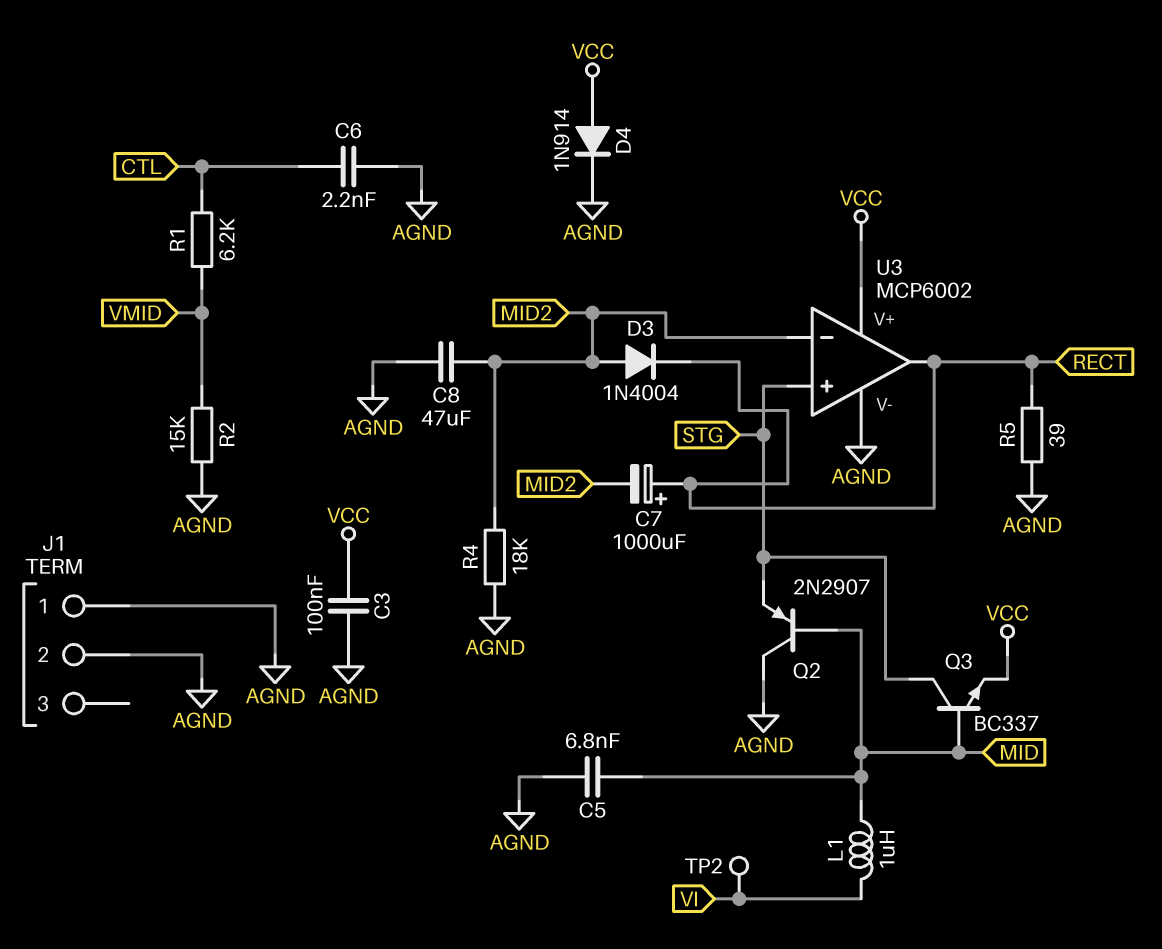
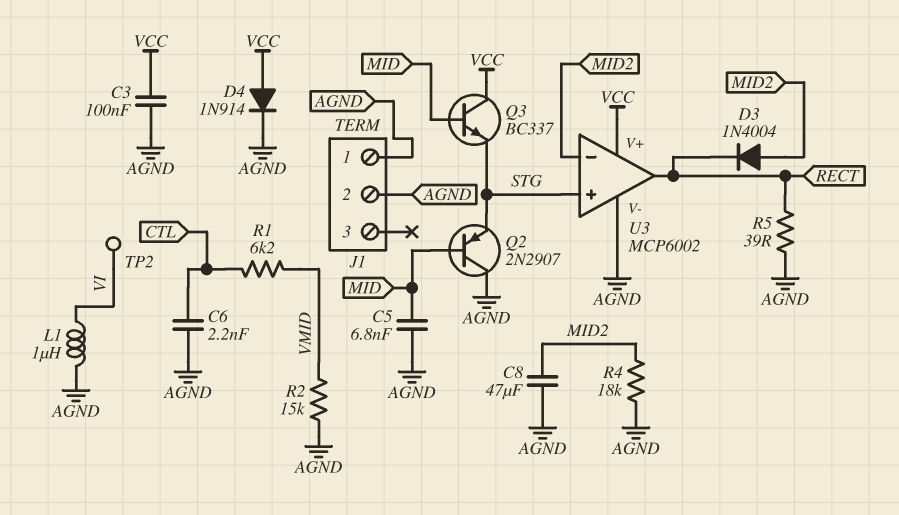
C7: 1000uF (plus RECT, minus MID2) -> none
L1: 1uH (MID, VI) -> 1uH (AGND, VI)
Q3: NPN BC337 (B MID, C STG, E VCC) -> NPN BC337 (B MID, C VCC, E STG)

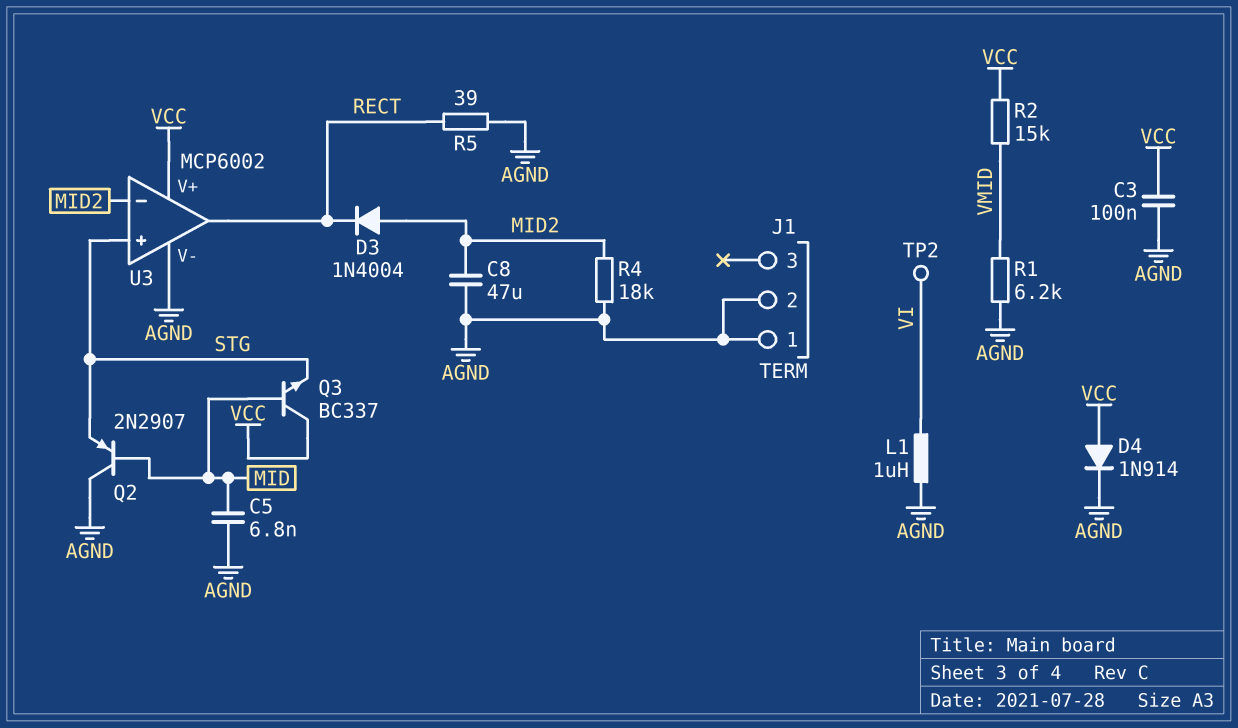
C6: 2.2nF (AGND, CTL) -> none
R1: 6.2k (CTL, VMID) -> 6.2k (AGND, VMID)
R2: 15k (AGND, VMID) -> 15k (VCC, VMID)

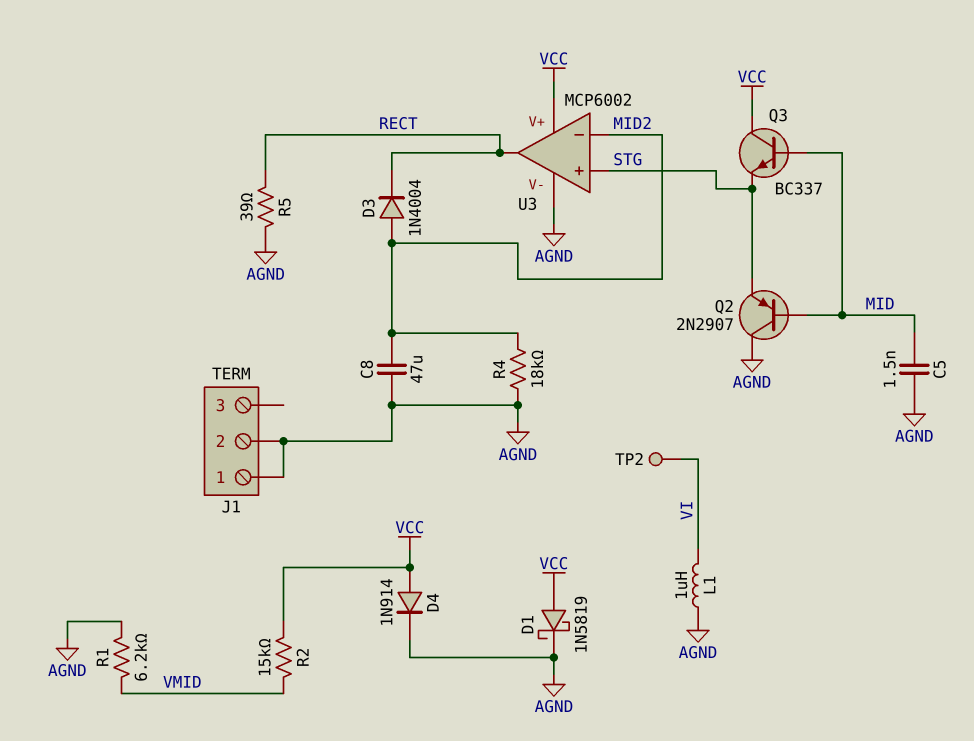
C3: 100nF (AGND, VCC) -> none
C5: 6.8nF (AGND, MID) -> 1.5nF (AGND, MID)
D1: none -> schottky 1N5819 (A VCC, K AGND)

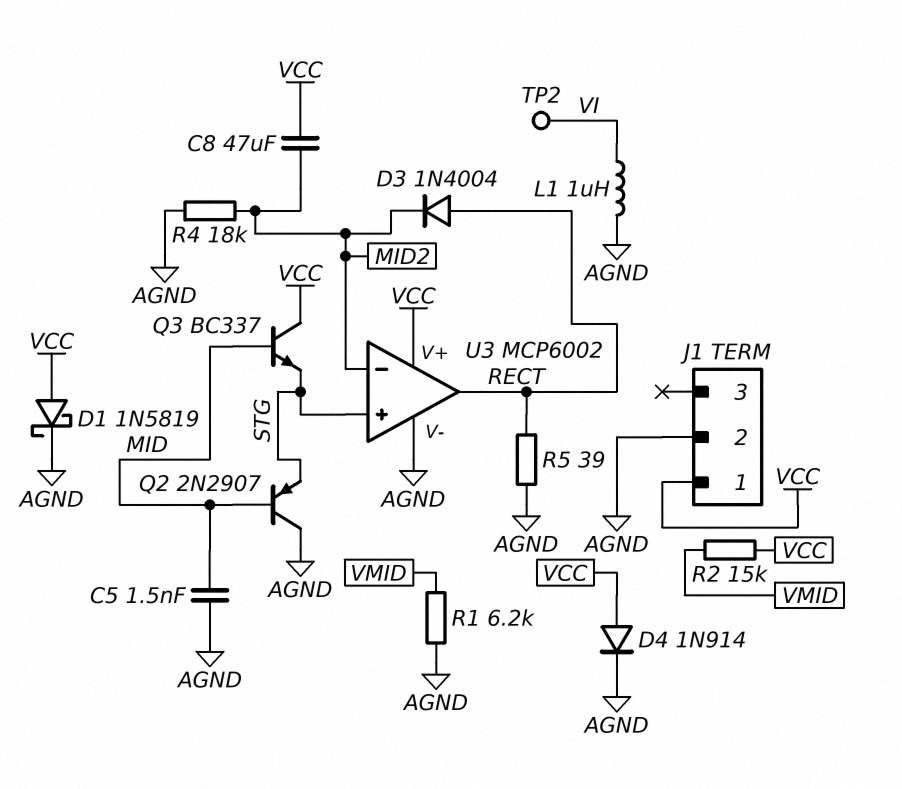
C8: 47uF (AGND, MID2) -> 47uF (MID2, VCC)
D3: diode 1N4004 (A MID2, K RECT) -> diode 1N4004 (A RECT, K MID2)
J1 pin 1: AGND -> VCC

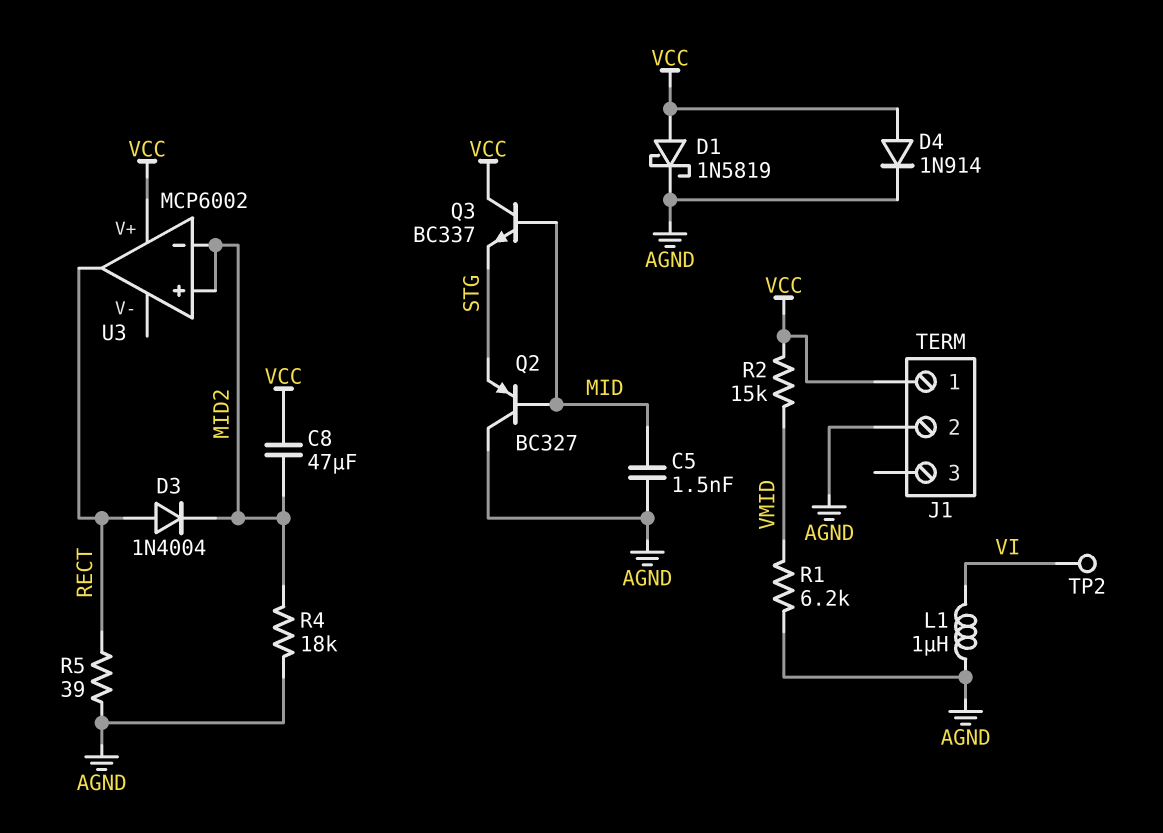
Q2: PNP 2N2907 (B MID, C AGND, E STG) -> PNP BC327 (B MID, C AGND, E STG)
U3 pin V-: AGND -> none
U3 pin in+: STG -> MID2

